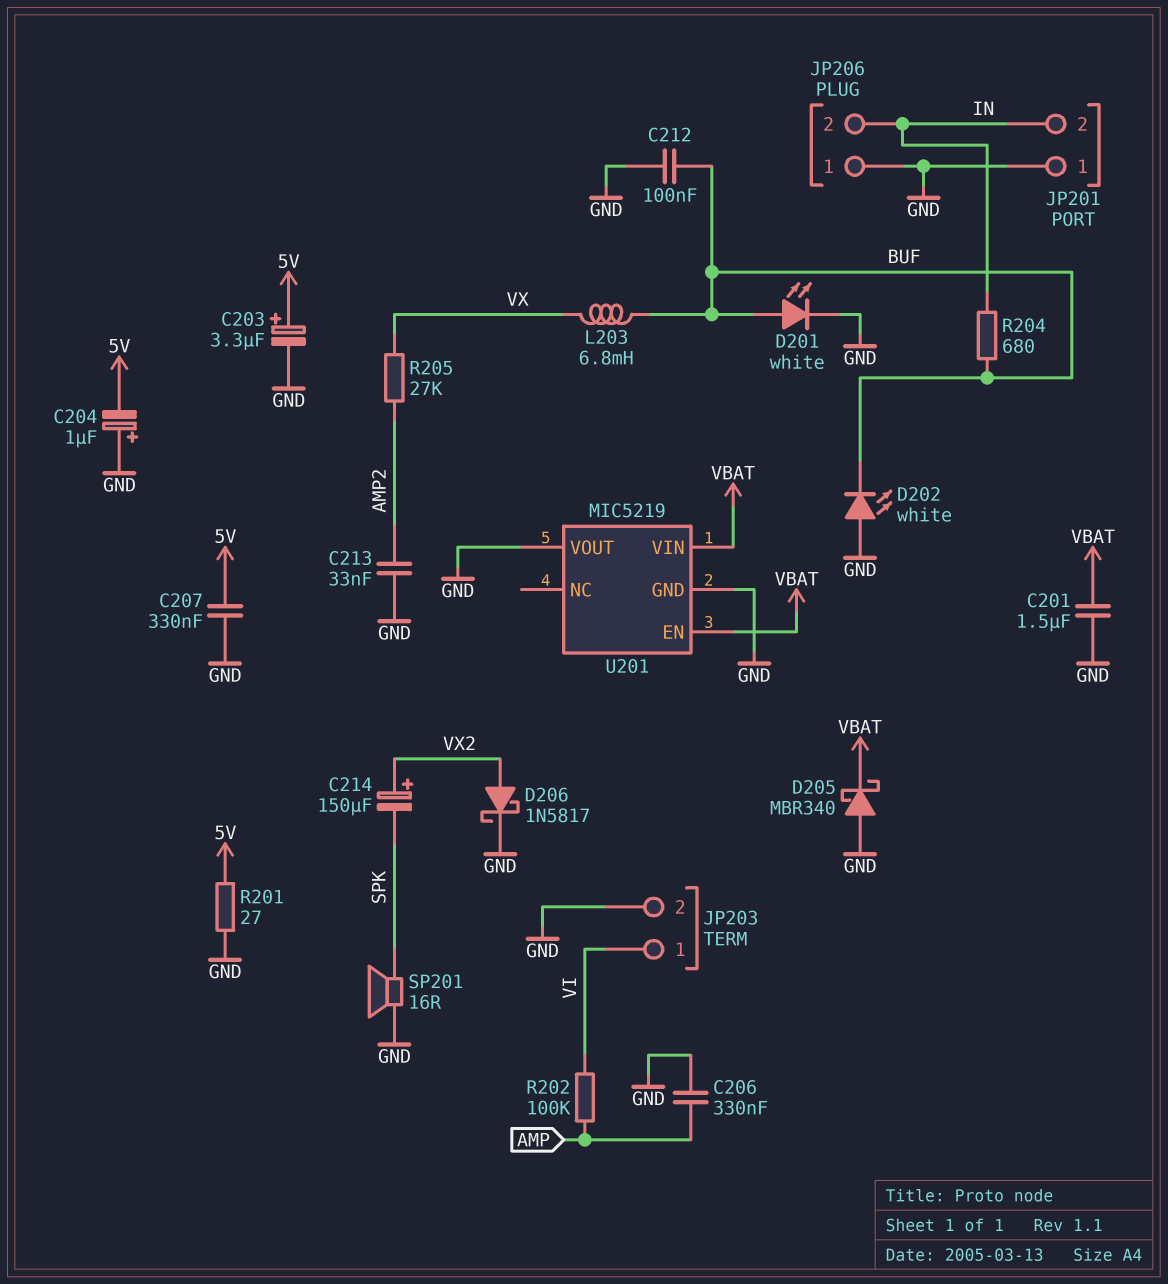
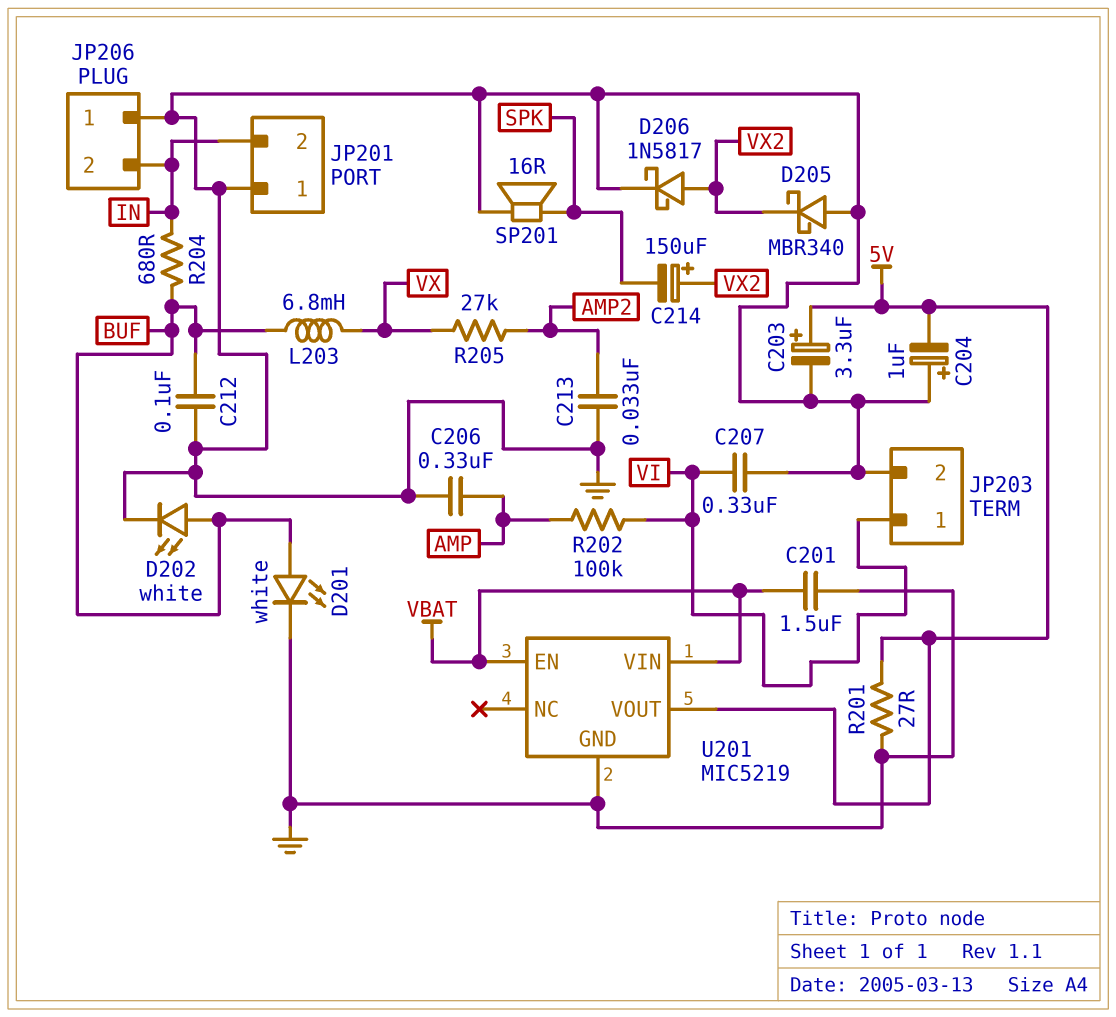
C207: 330nF (5V, GND) -> 330nF (GND, VI)
D202: LED white (A GND, K BUF) -> LED white (A BUF, K GND)
D205: schottky MBR340 (A GND, K VBAT) -> schottky MBR340 (A GND, K VX2)
U201 pin VOUT: GND -> 5V

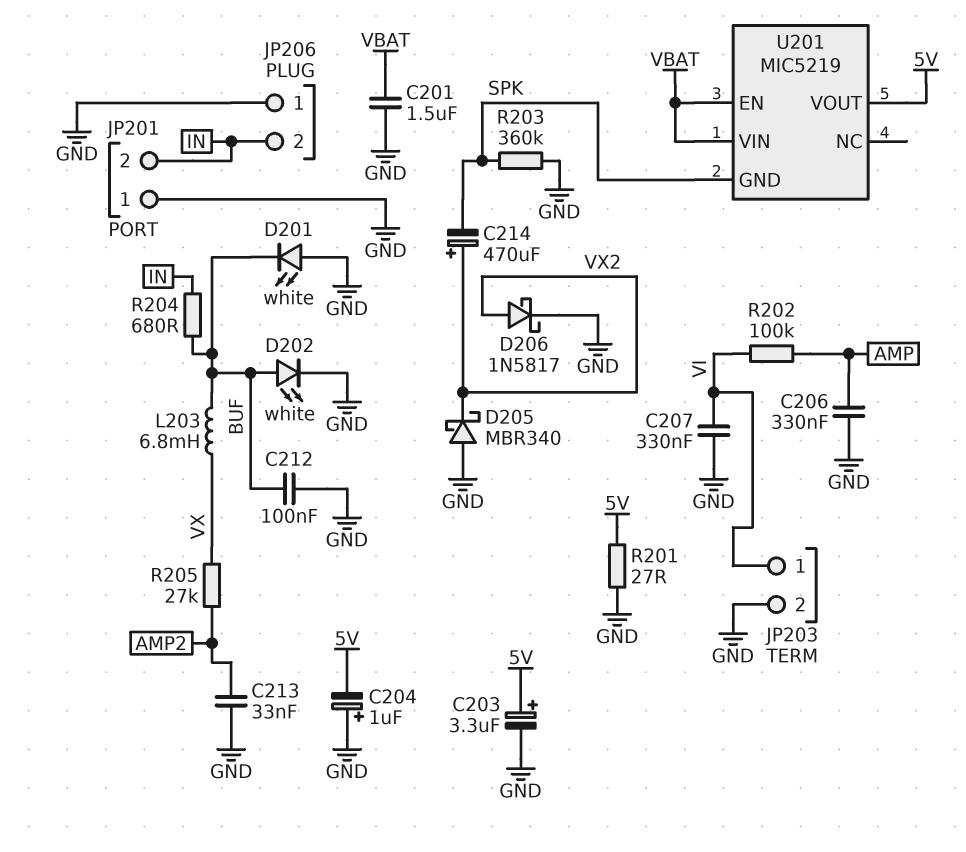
C214: 150uF (plus VX2, minus SPK) -> 470uF (plus VX2, minus SPK)
D201: LED white (A BUF, K GND) -> LED white (A GND, K BUF)
R203: none -> 360k (GND, SPK)
SP201: speaker 16R (GND, SPK) -> none
U201 pin GND: GND -> SPK

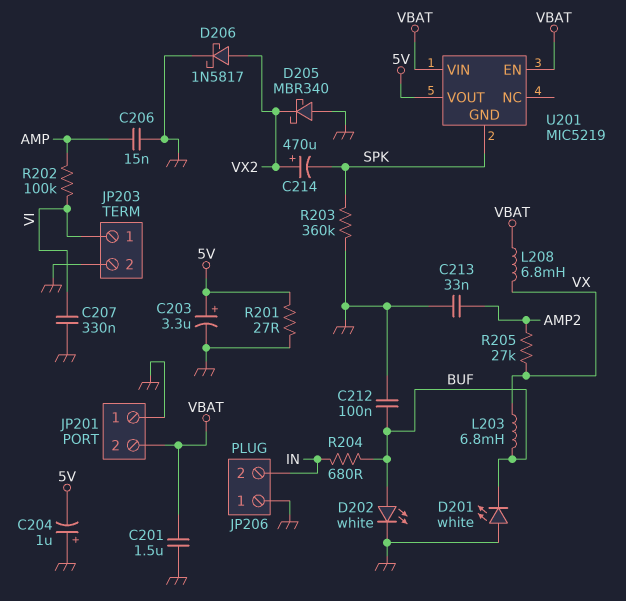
C206: 330nF (AMP, GND) -> 15nF (AMP, GND)
JP201 pin 2: IN -> VBAT
L208: none -> 6.8mH (VBAT, VX)

